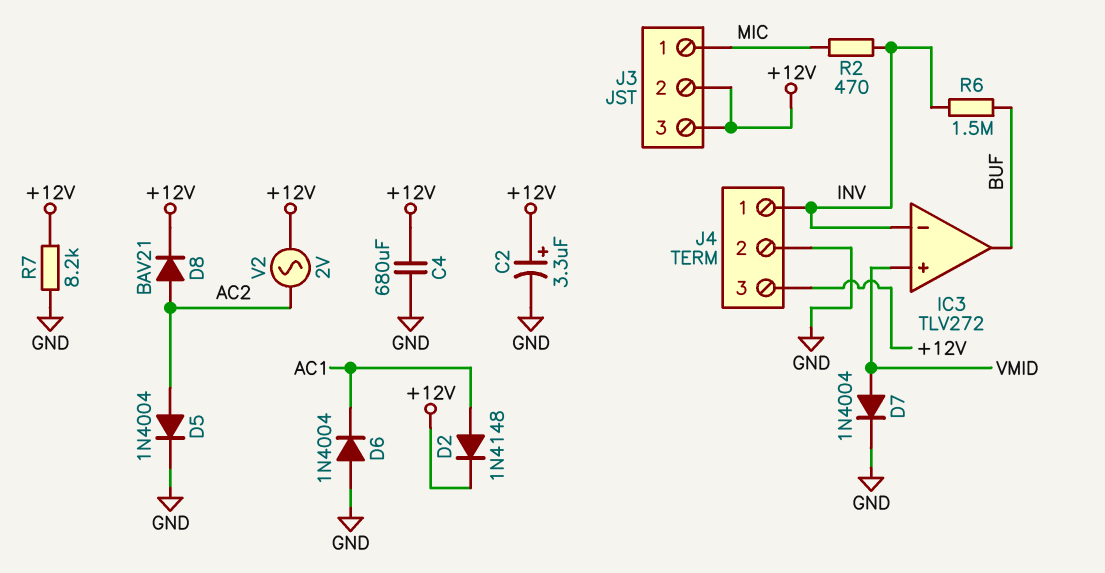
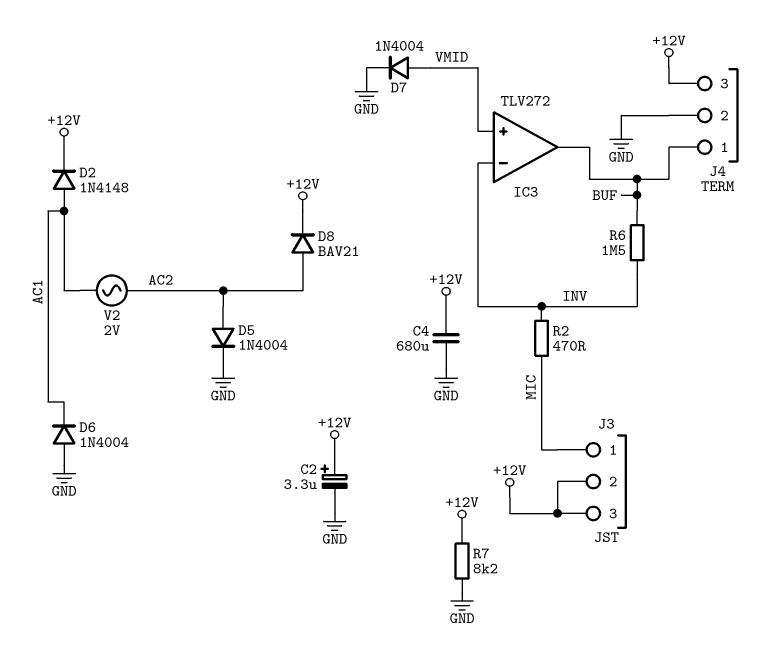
J4 pin 1: INV -> BUF
V2: AC 2V (+12V, AC2) -> AC 2V (AC1, AC2)

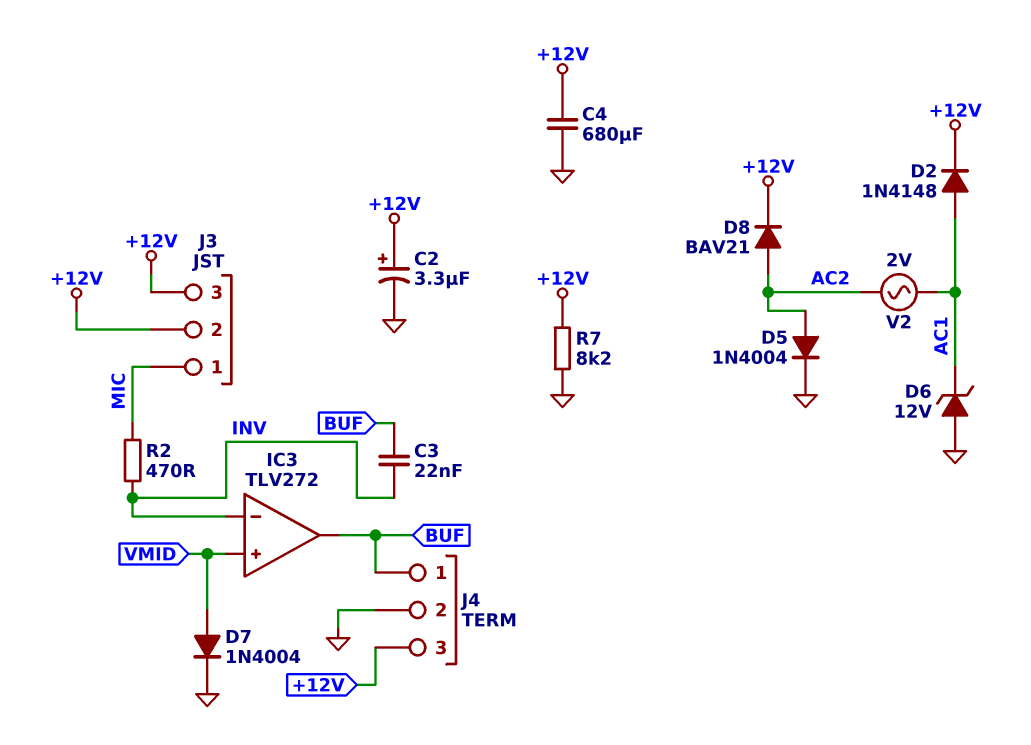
C3: none -> 22nF (BUF, INV)
D6: diode 1N4004 (A GND, K AC1) -> zener 12V (A GND, K AC1)
R6: 1.5M (BUF, INV) -> none

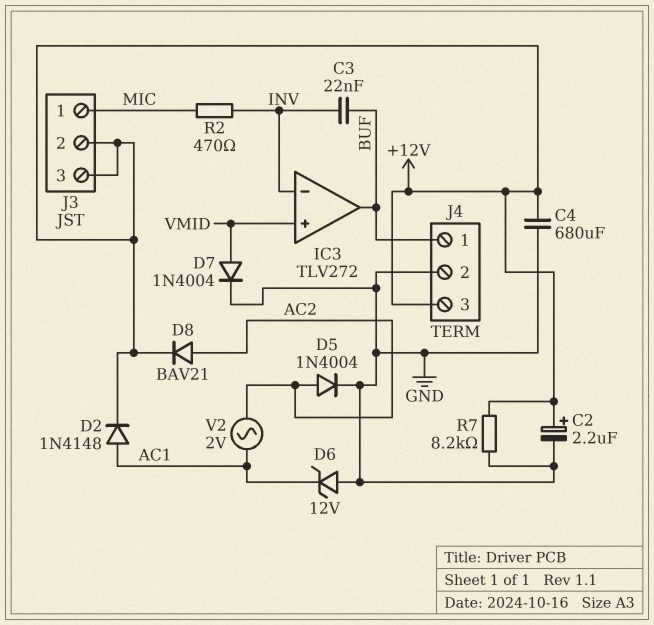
C2: 3.3uF (plus +12V, minus GND) -> 2.2uF (plus +12V, minus GND)

